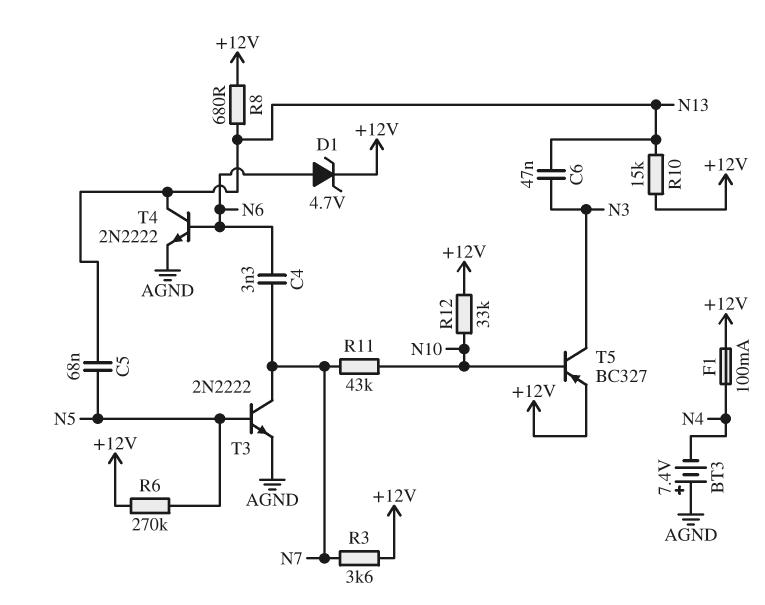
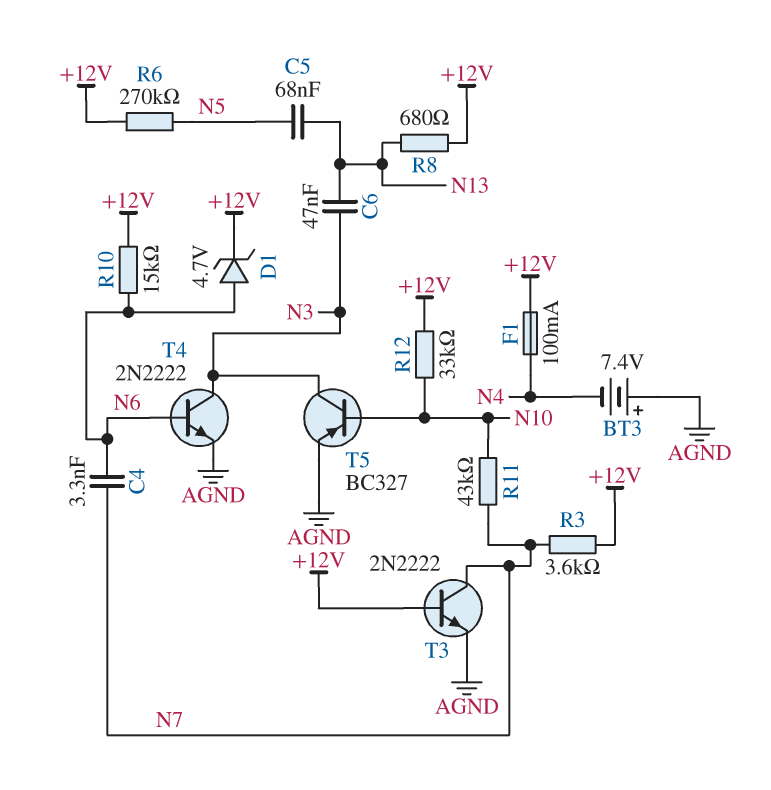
R10: 15k (+12V, N13) -> 15k (+12V, N6)
T3: NPN 2N2222 (B N5, C N7, E AGND) -> NPN 2N2222 (B +12V, C N7, E AGND)
T4: NPN 2N2222 (B N6, C N13, E AGND) -> NPN 2N2222 (B N6, C N3, E AGND)
T5: PNP BC327 (B N10, C N3, E +12V) -> PNP BC327 (B N10, C N3, E AGND)

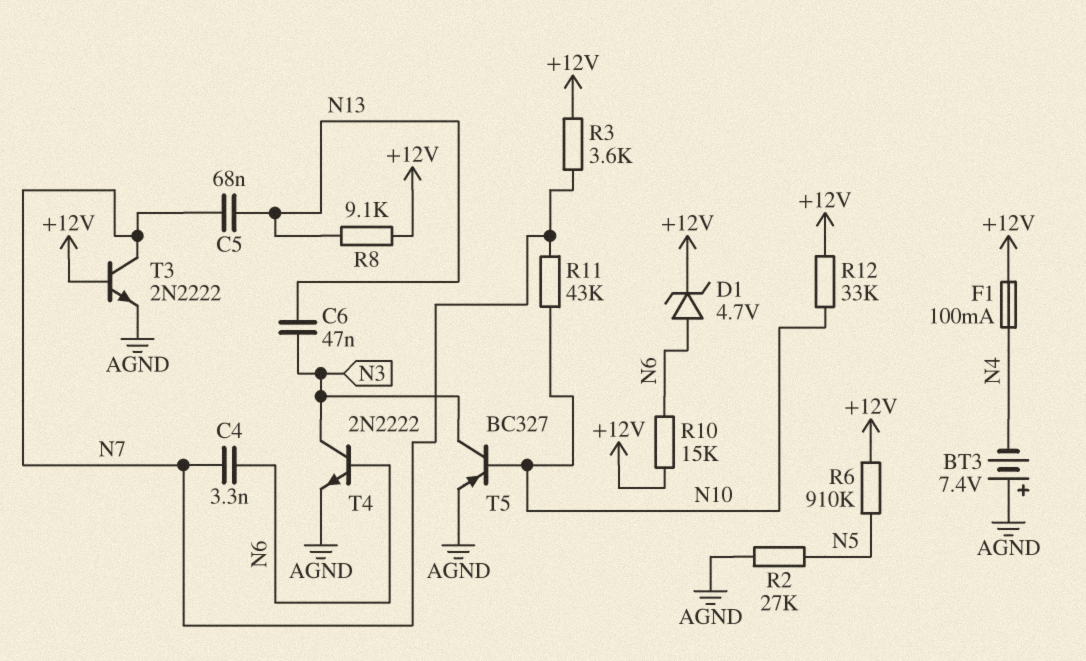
C5: 68nF (N5, N13) -> 68nF (N7, N13)
R2: none -> 27k (AGND, N5)
R6: 270k (+12V, N5) -> 910k (+12V, N5)
R8: 680 (+12V, N13) -> 9.1k (+12V, N13)

